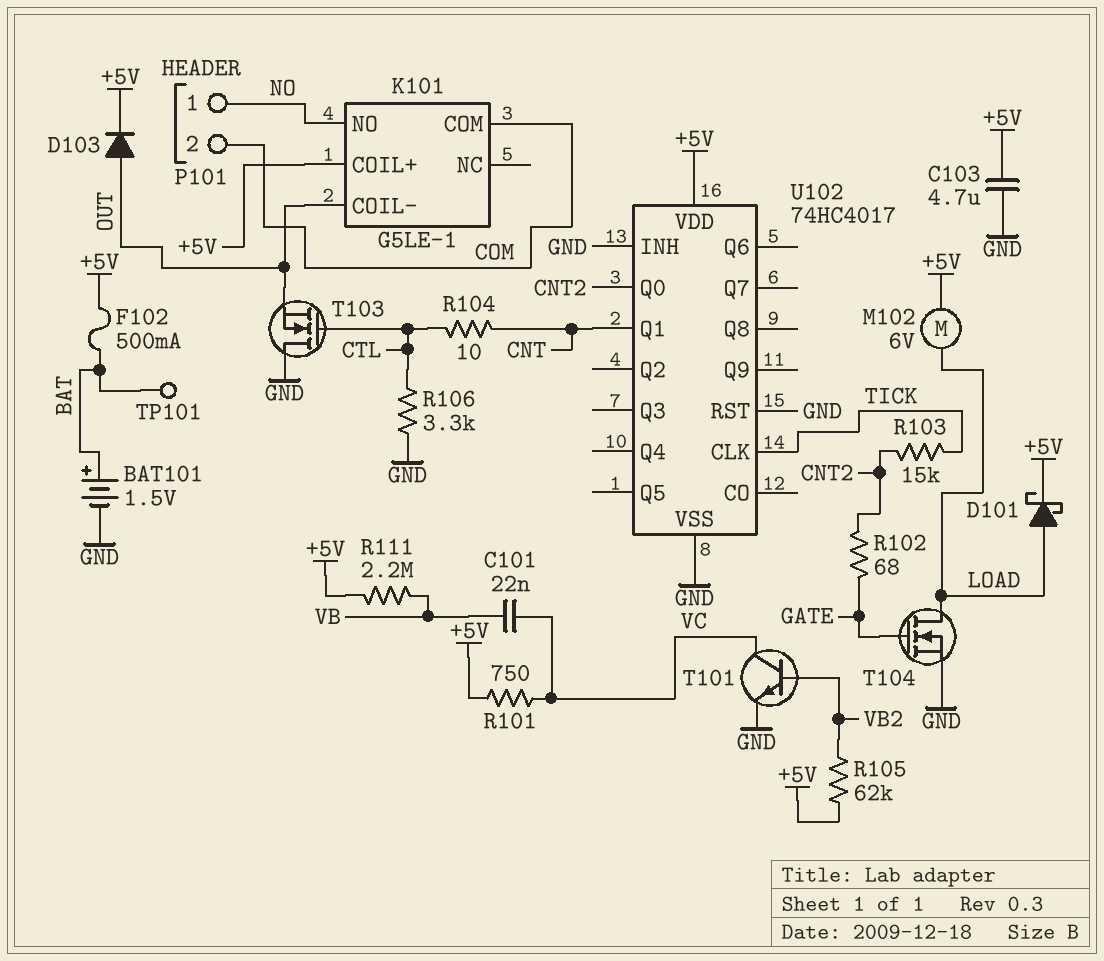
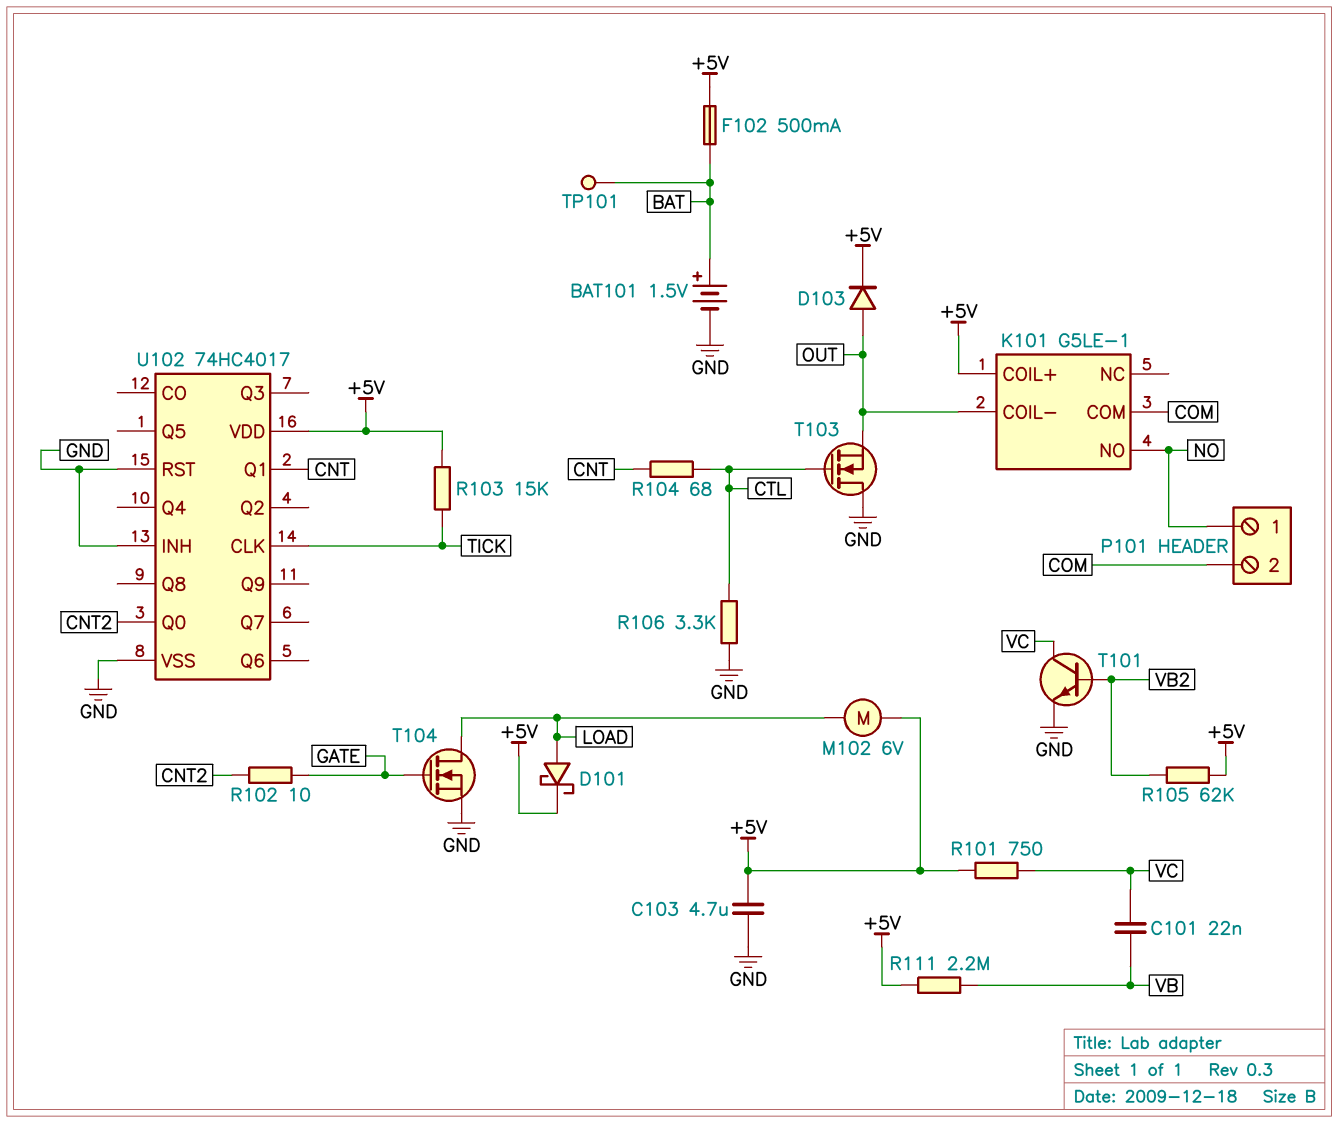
R102: 68 (CNT2, GATE) -> 10 (CNT2, GATE)
R103: 15k (CNT2, TICK) -> 15k (+5V, TICK)
R104: 10 (CNT, CTL) -> 68 (CNT, CTL)

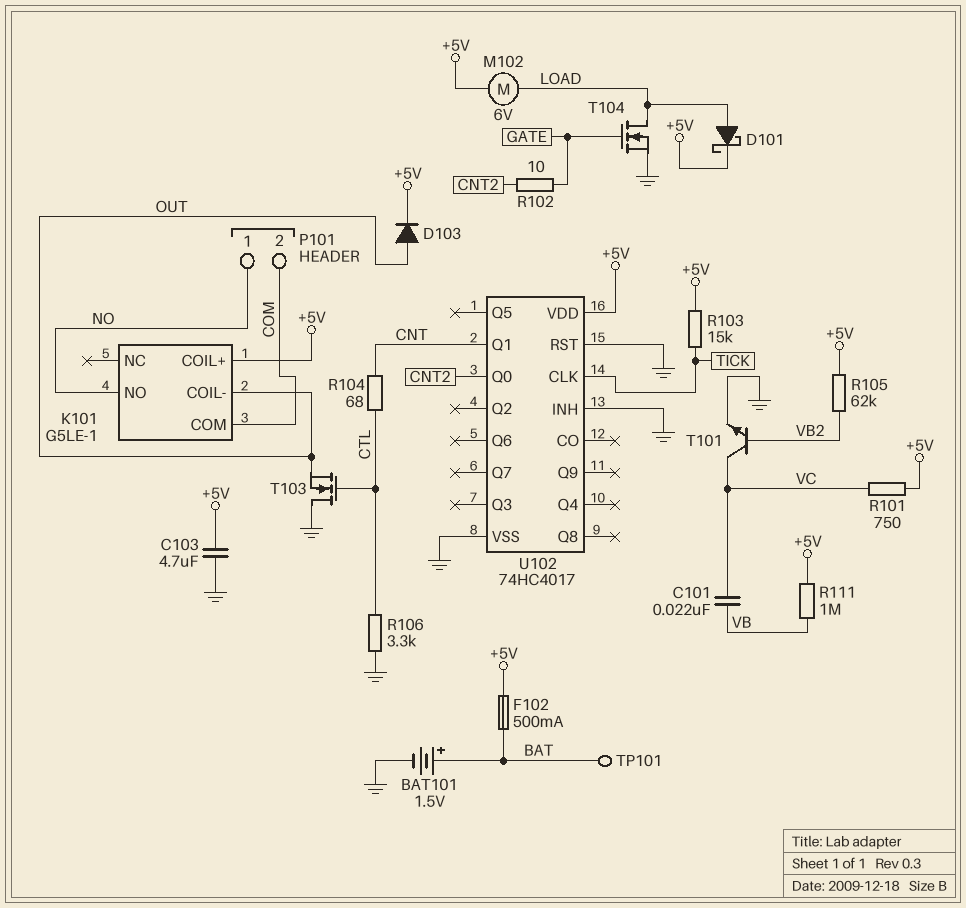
R111: 2.2M (+5V, VB) -> 1M (+5V, VB)

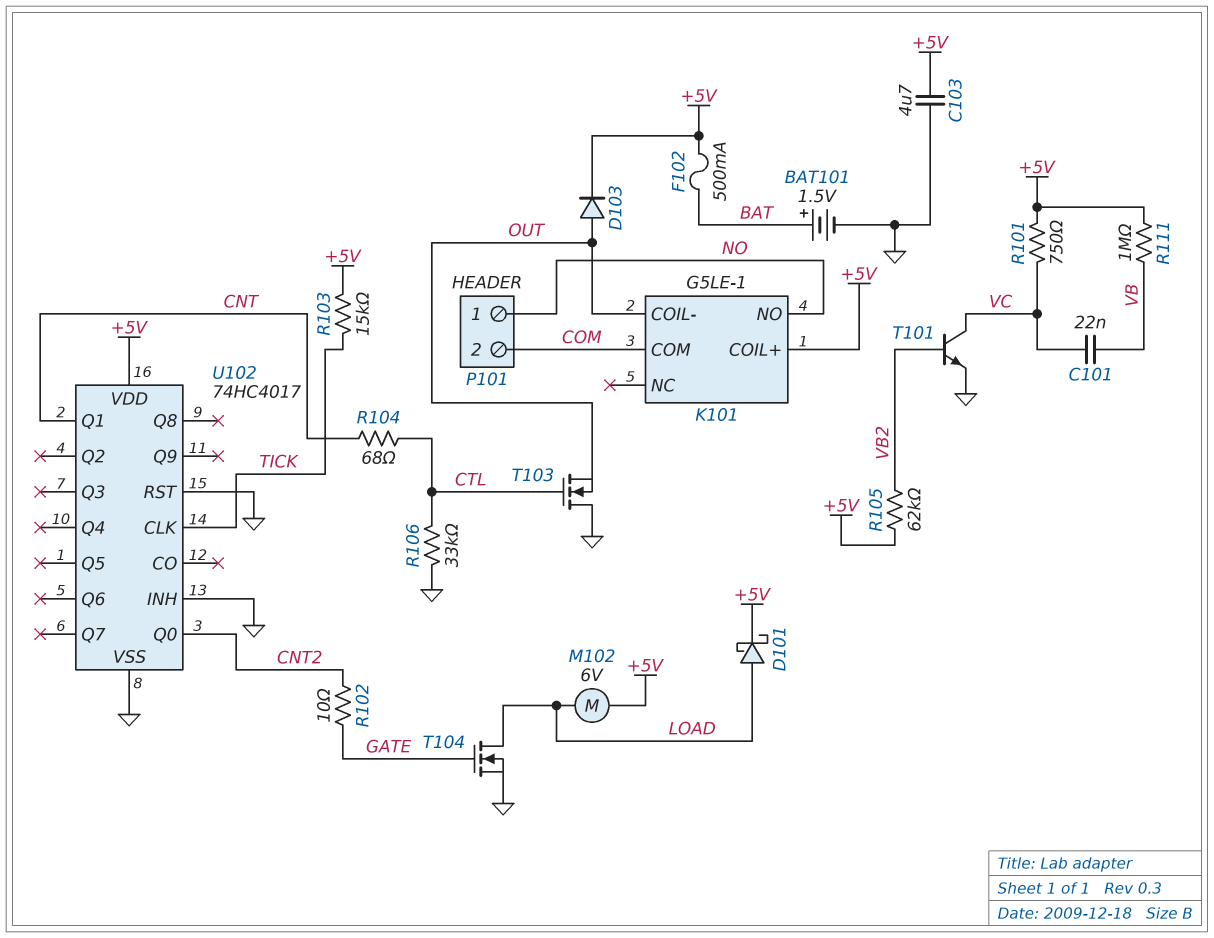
R106: 3.3k (CTL, GND) -> 33k (CTL, GND)
TP101: test point (BAT) -> none

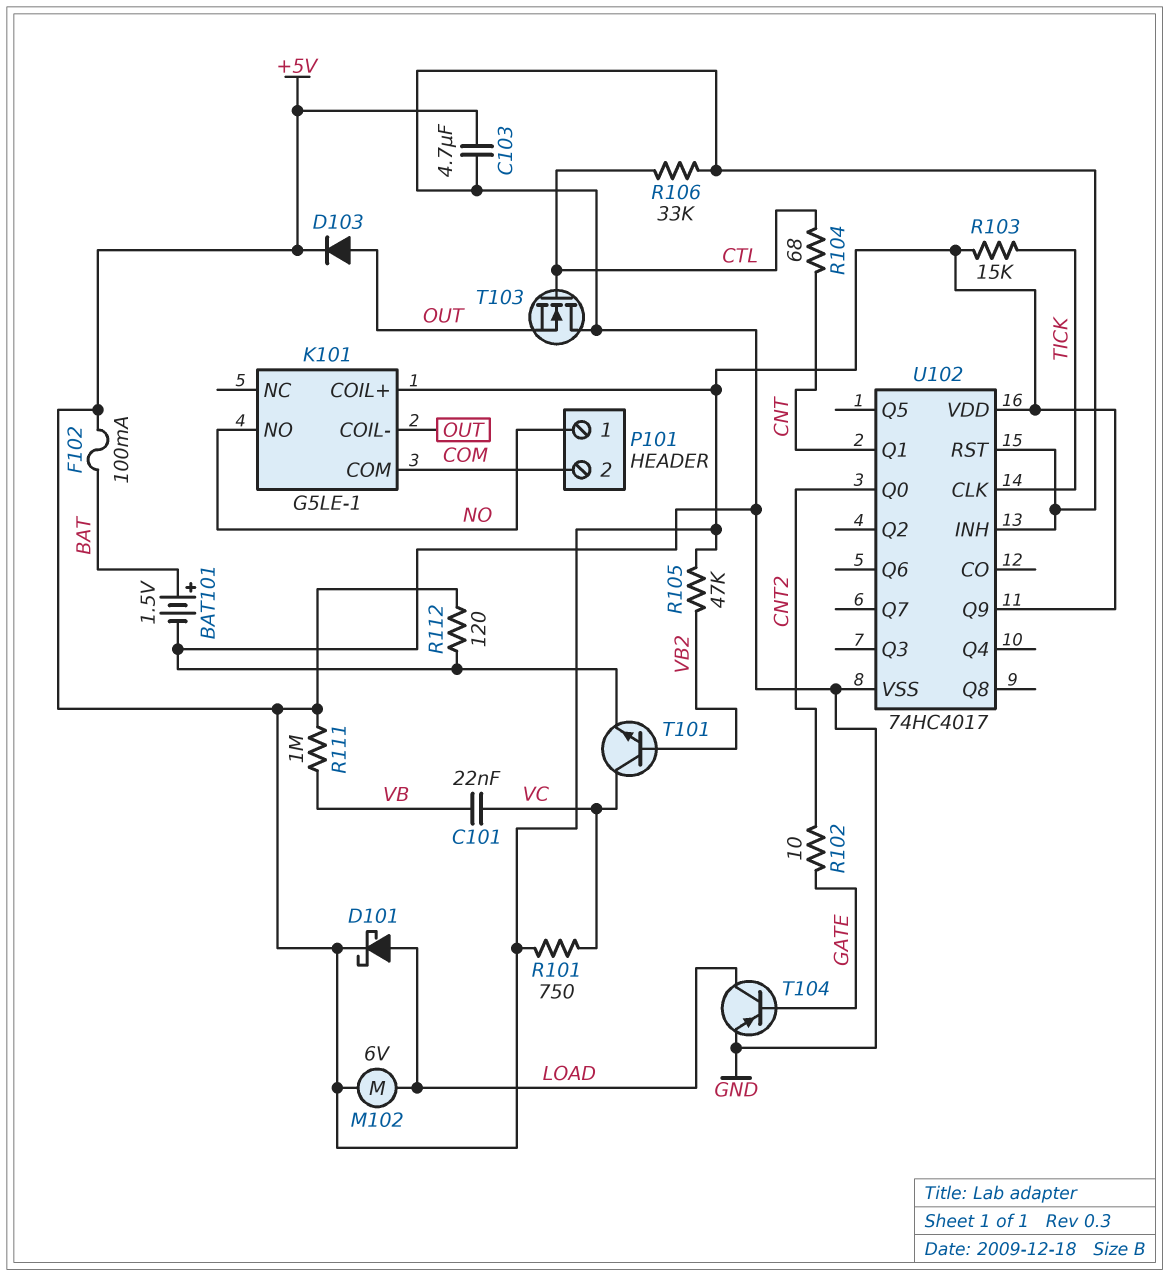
F102: 500mA (+5V, BAT) -> 100mA (+5V, BAT)
R105: 62k (+5V, VB2) -> 47k (+5V, VB2)
R112: none -> 120 (+5V, GND)
T104: NMOS (G GATE, D LOAD, S GND) -> PNP (B GATE, C LOAD, E GND)
U102 pin Q9: none -> +5V

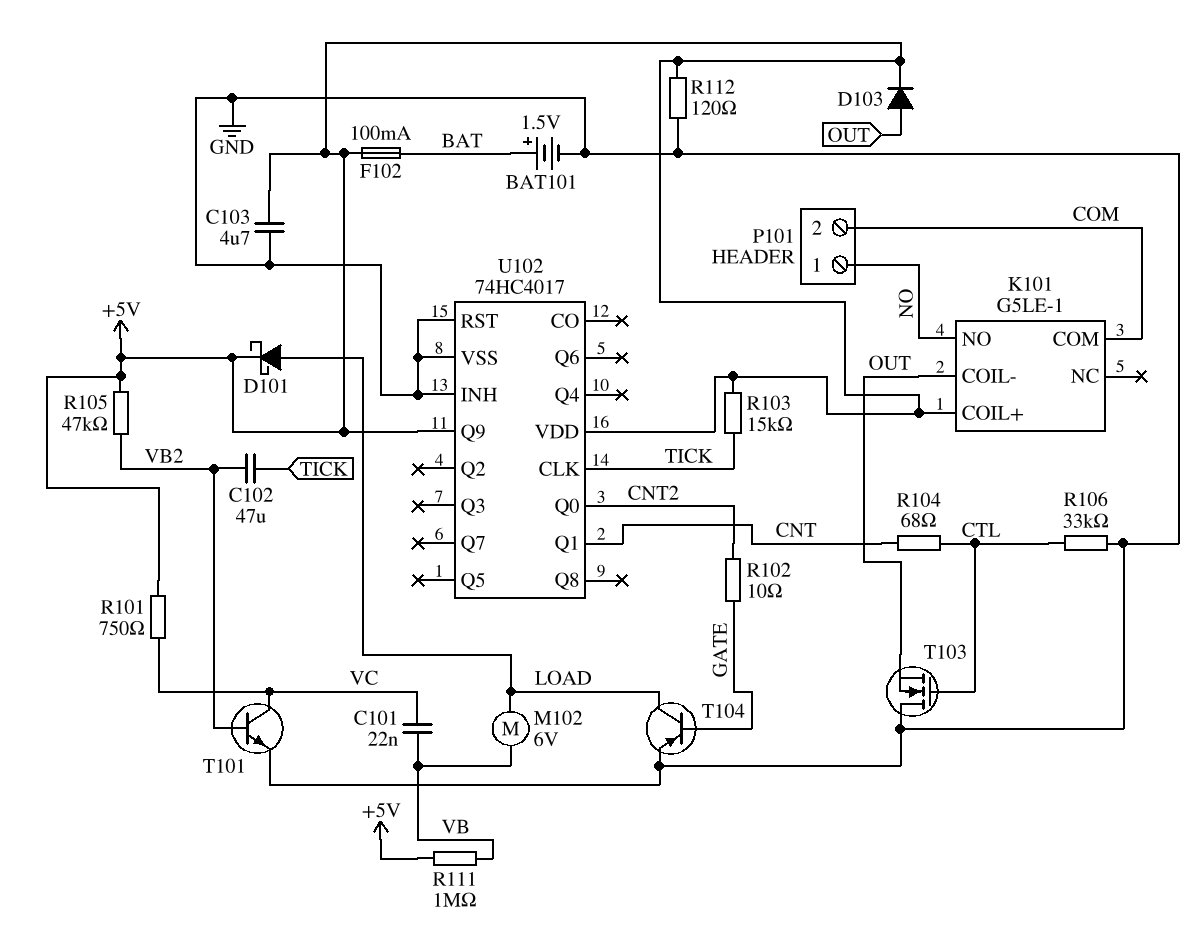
C102: none -> 47uF (TICK, VB2)
M102: motor 6V (+5V, LOAD) -> motor 6V (LOAD, VB)

